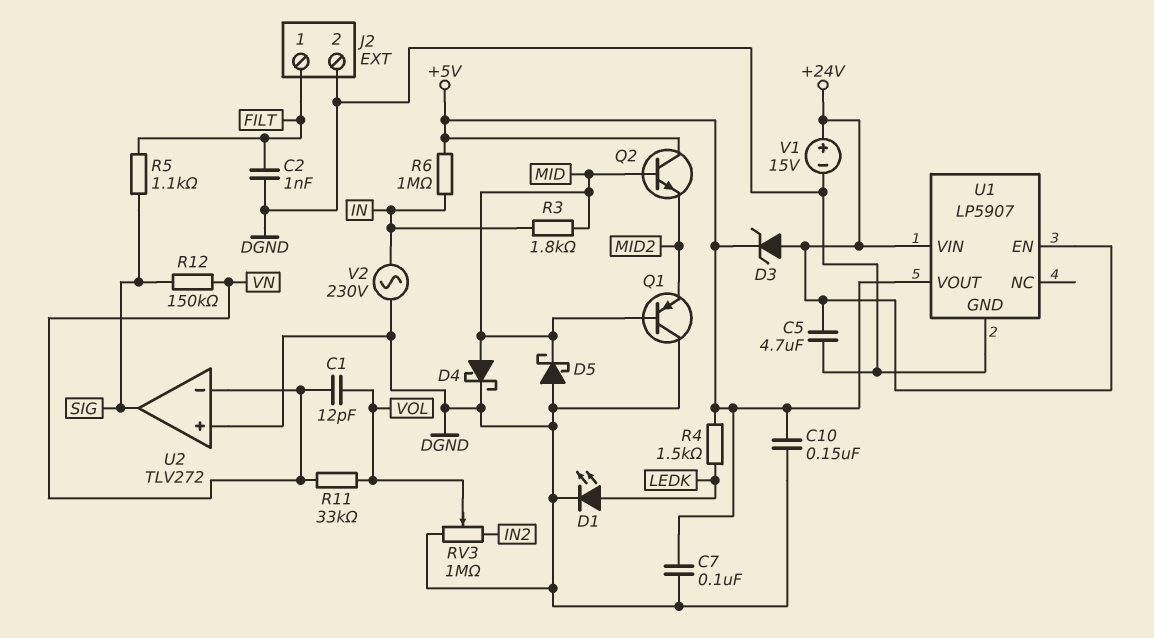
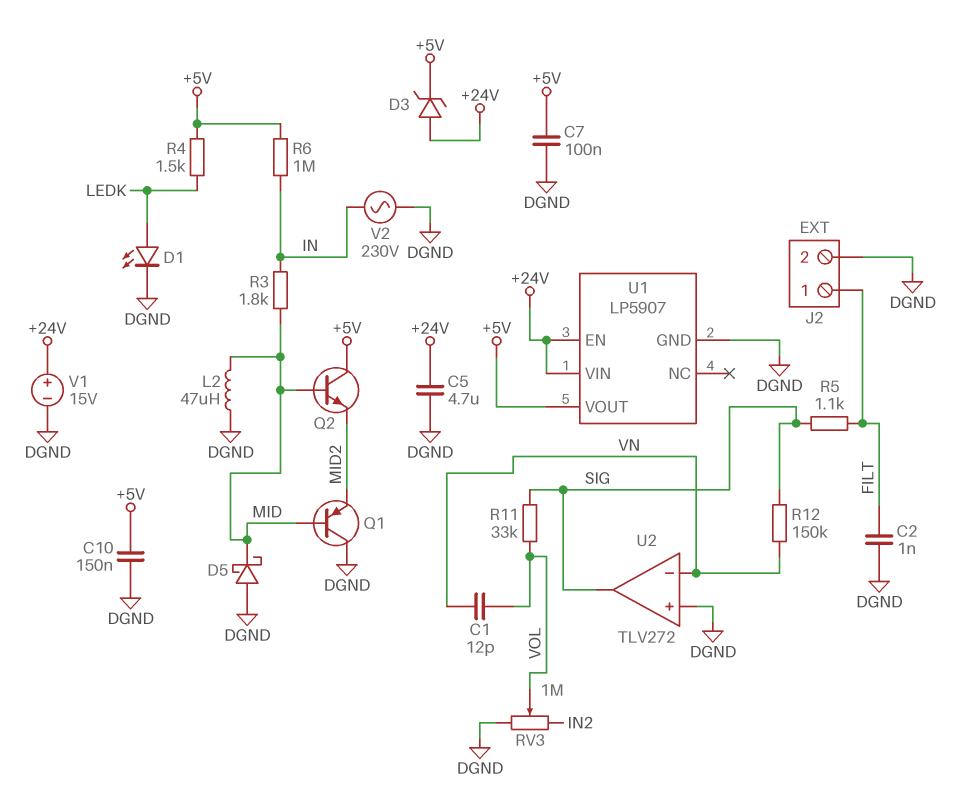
D4: schottky (A MID, K DGND) -> none
L2: none -> 47uH (DGND, MID)
R11: 33k (VN, VOL) -> 33k (SIG, VOL)

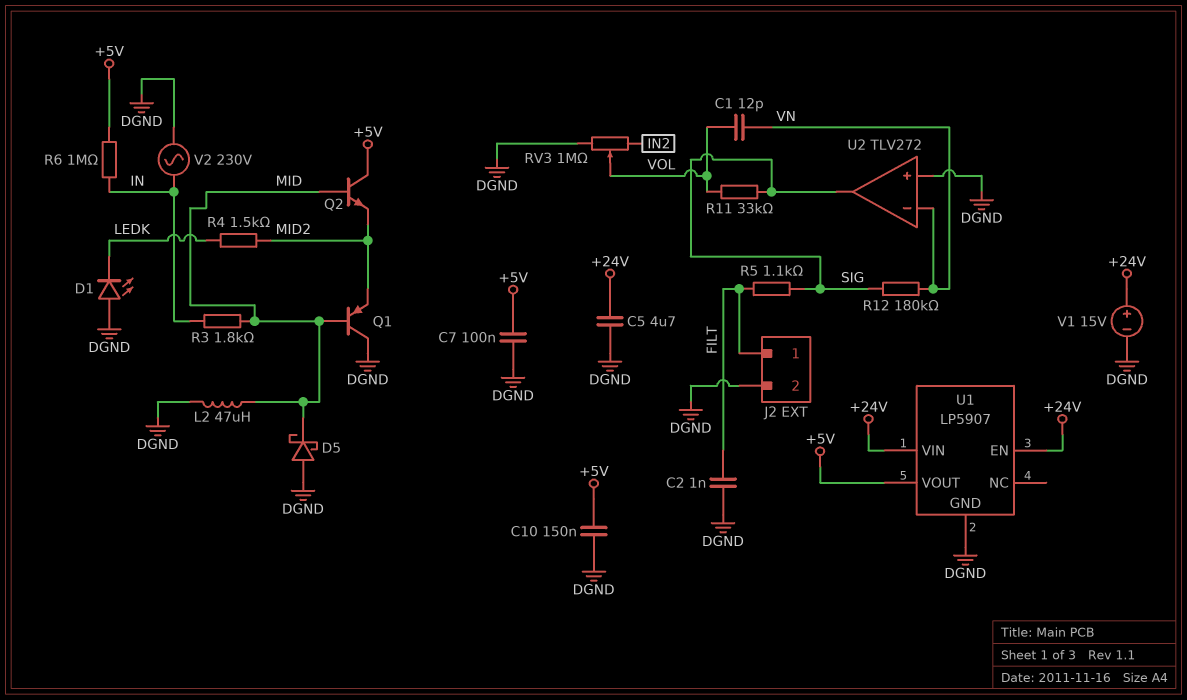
D1: LED (A LEDK, K DGND) -> LED (A DGND, K LEDK)
D3: zener (A +24V, K +5V) -> none
R4: 1.5k (+5V, LEDK) -> 1.5k (LEDK, MID2)
R12: 150k (SIG, VN) -> 180k (SIG, VN)

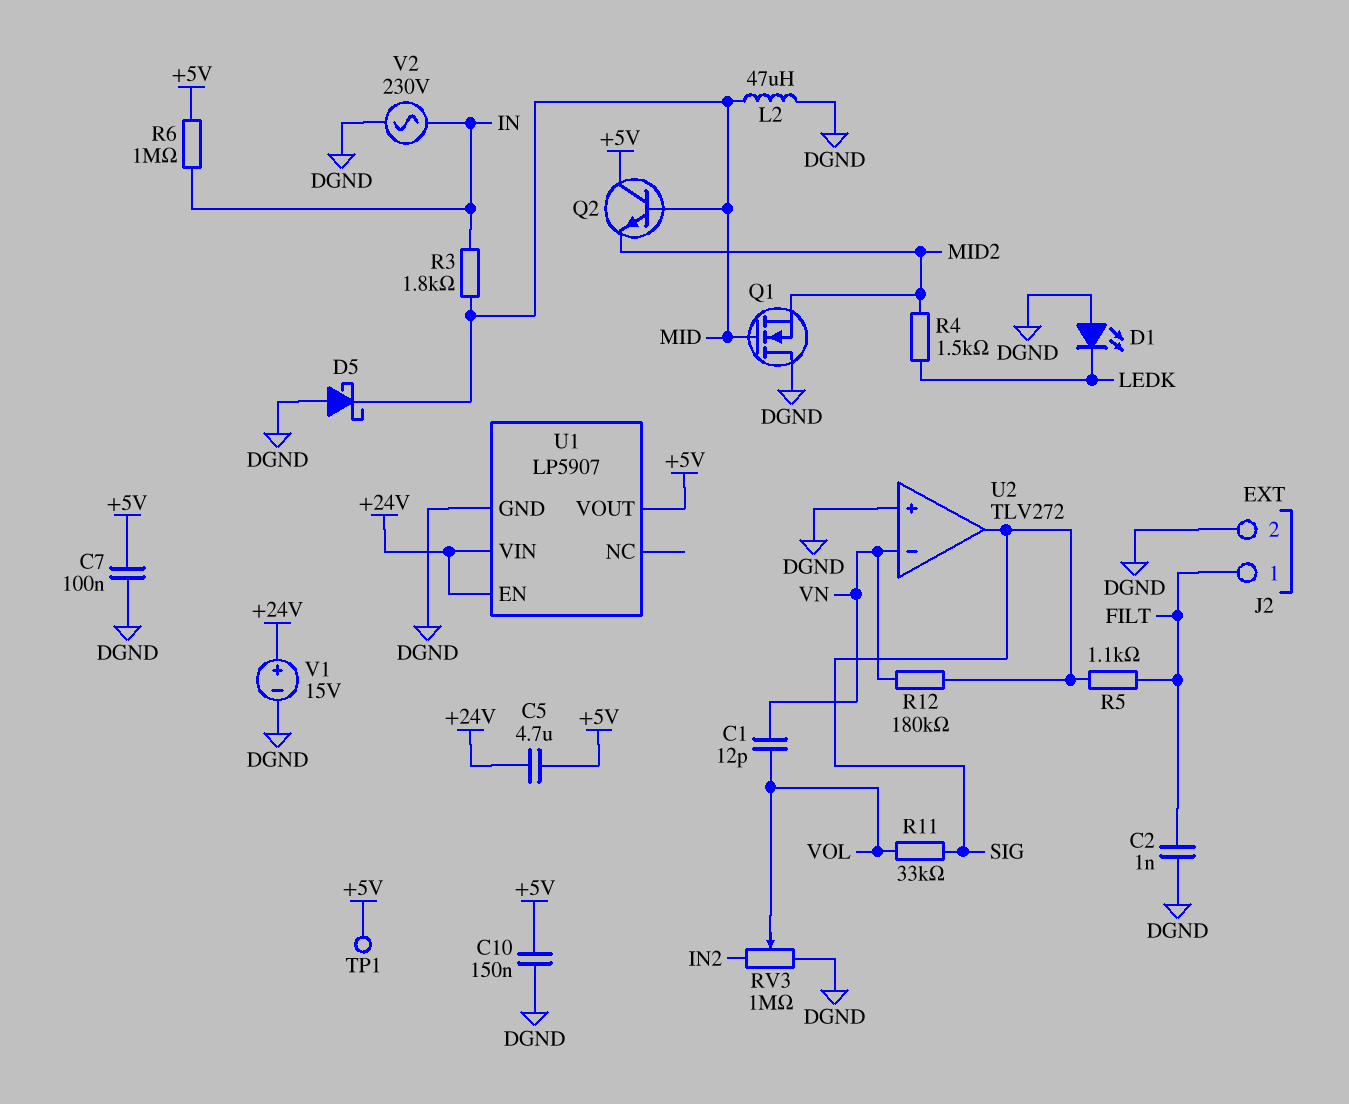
C5: 4.7uF (+24V, DGND) -> 4.7uF (+5V, +24V)
Q1: PNP (B MID, C DGND, E MID2) -> NMOS (G MID, D DGND, S MID2)
TP1: none -> test point (+5V)

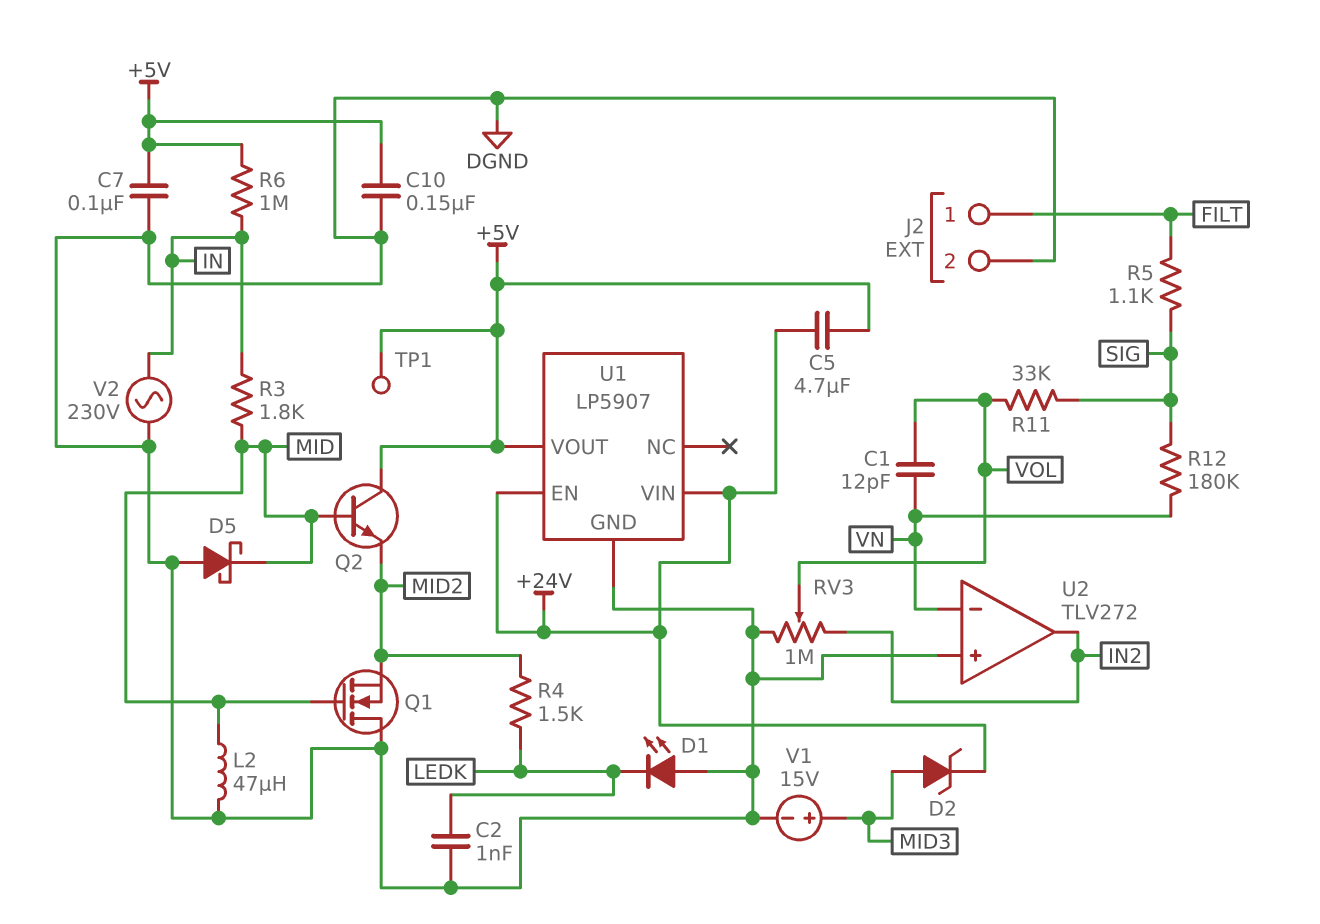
C2: 1nF (DGND, FILT) -> 1nF (DGND, LEDK)
D2: none -> zener (A MID3, K +24V)
U2 pin out: SIG -> IN2
V1: 15V (plus +24V, minus DGND) -> 15V (plus MID3, minus DGND)

